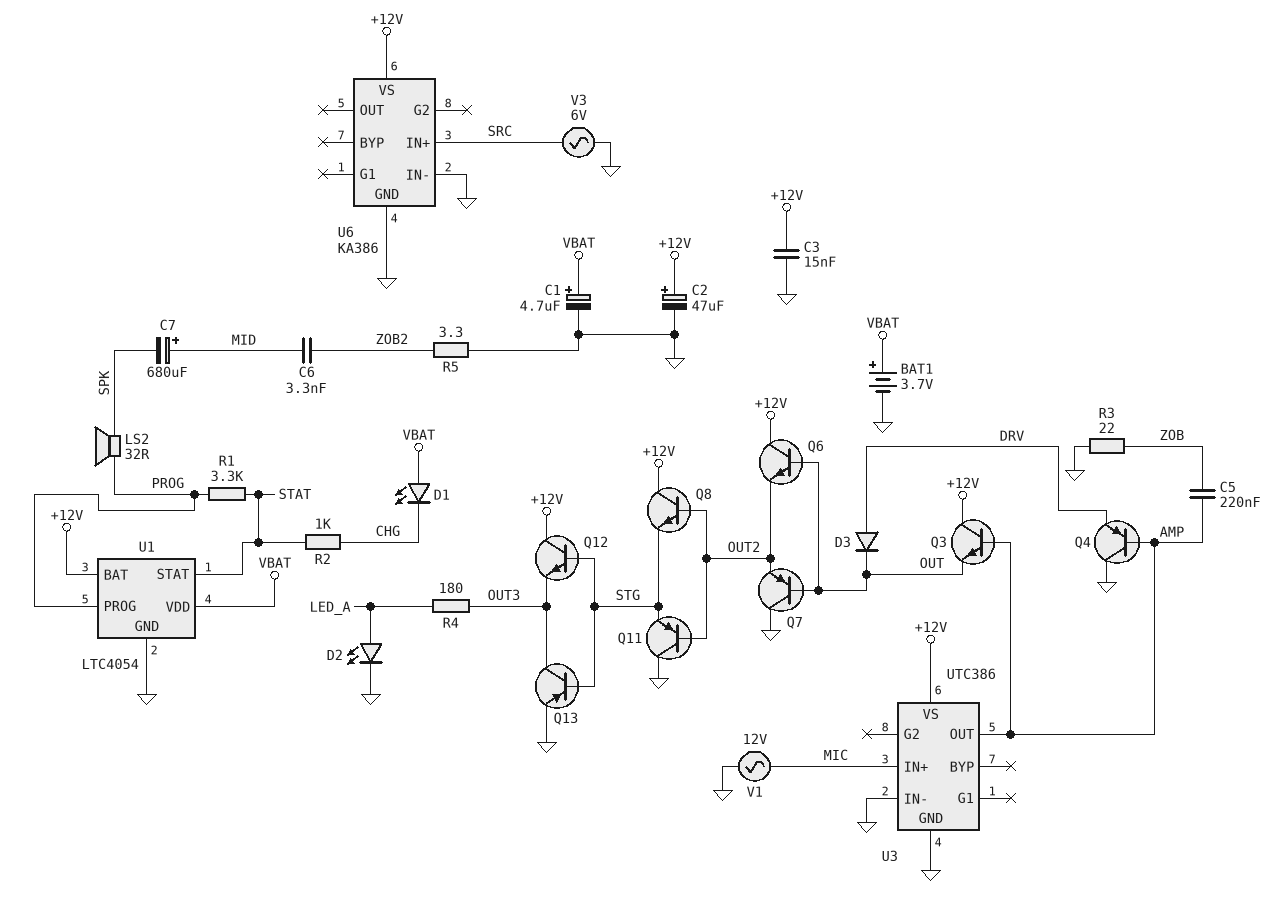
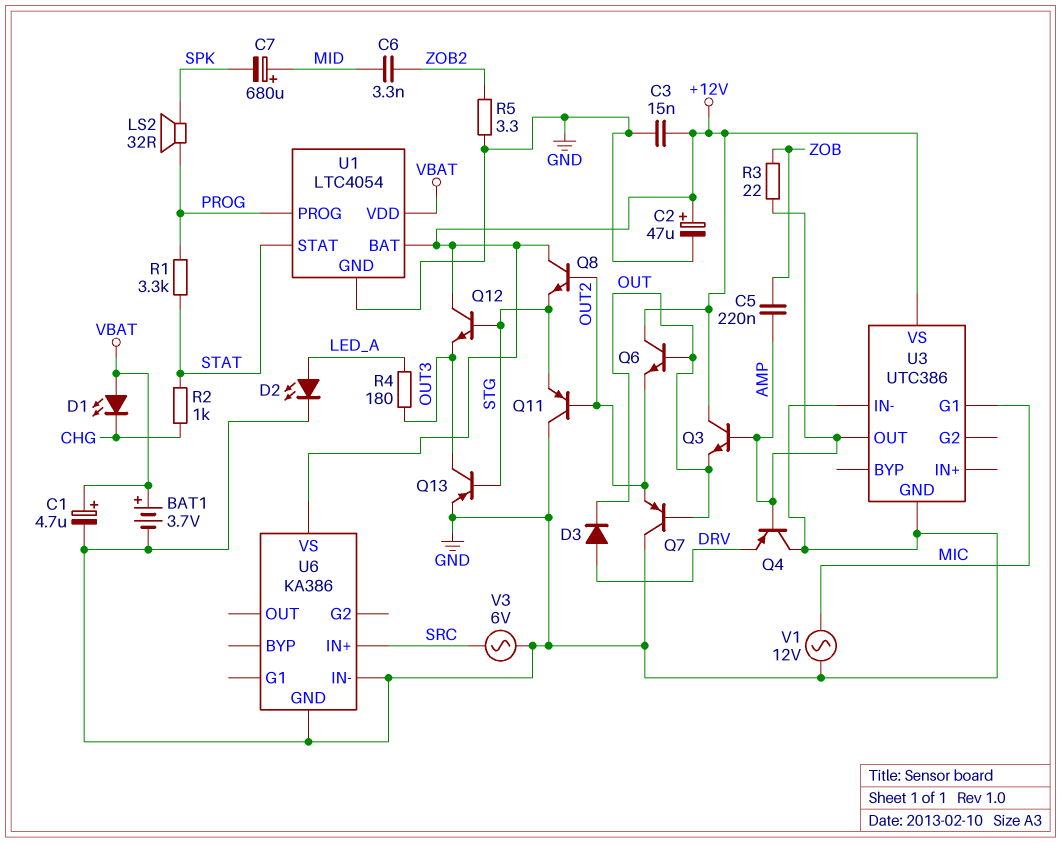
R3: 22 (GND, ZOB) -> 22 (AMP, ZOB)
U3 pin G1: none -> MIC
U3 pin IN+: MIC -> none

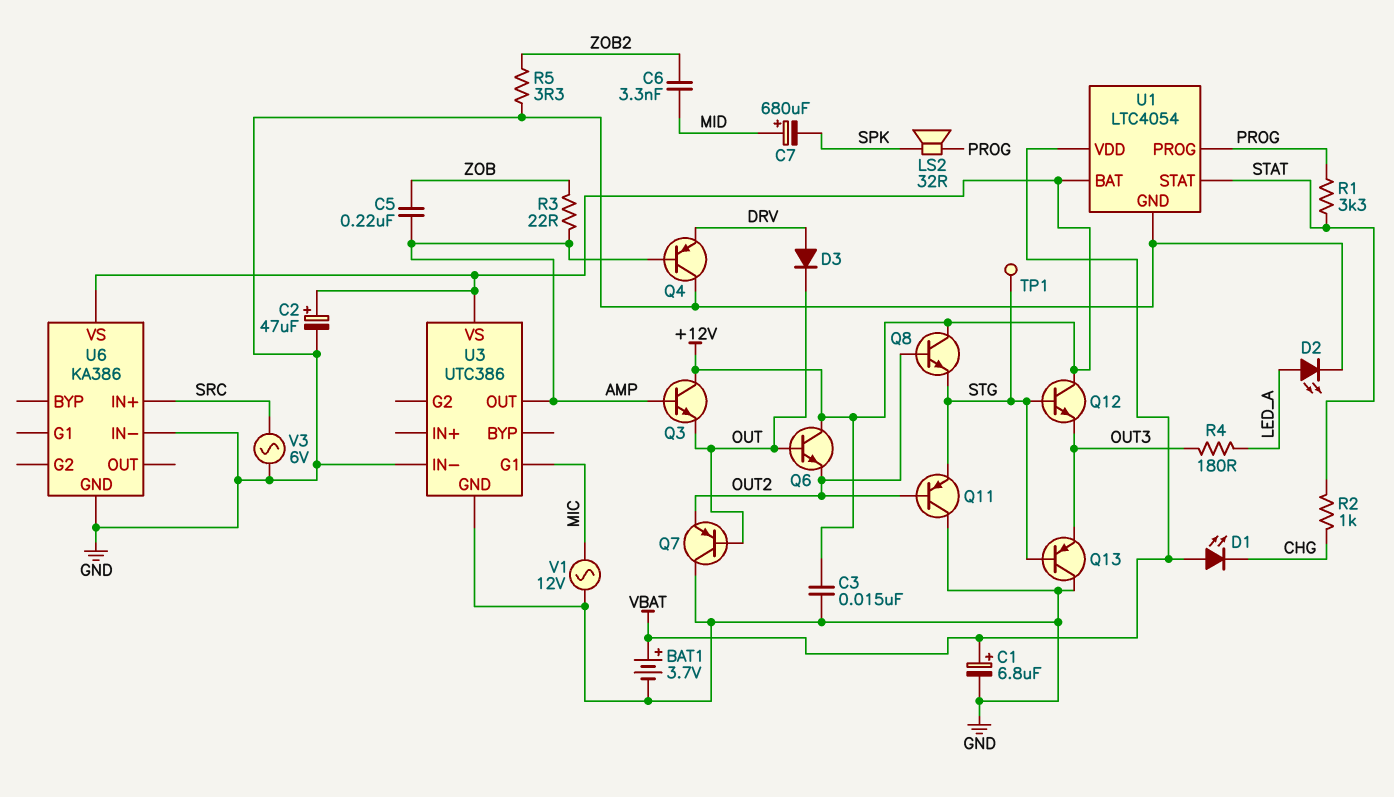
C1: 4.7uF (plus VBAT, minus GND) -> 6.8uF (plus VBAT, minus GND)
Q13: PNP (B STG, C OUT3, E GND) -> PNP (B STG, C GND, E OUT3)
TP1: none -> test point (STG)

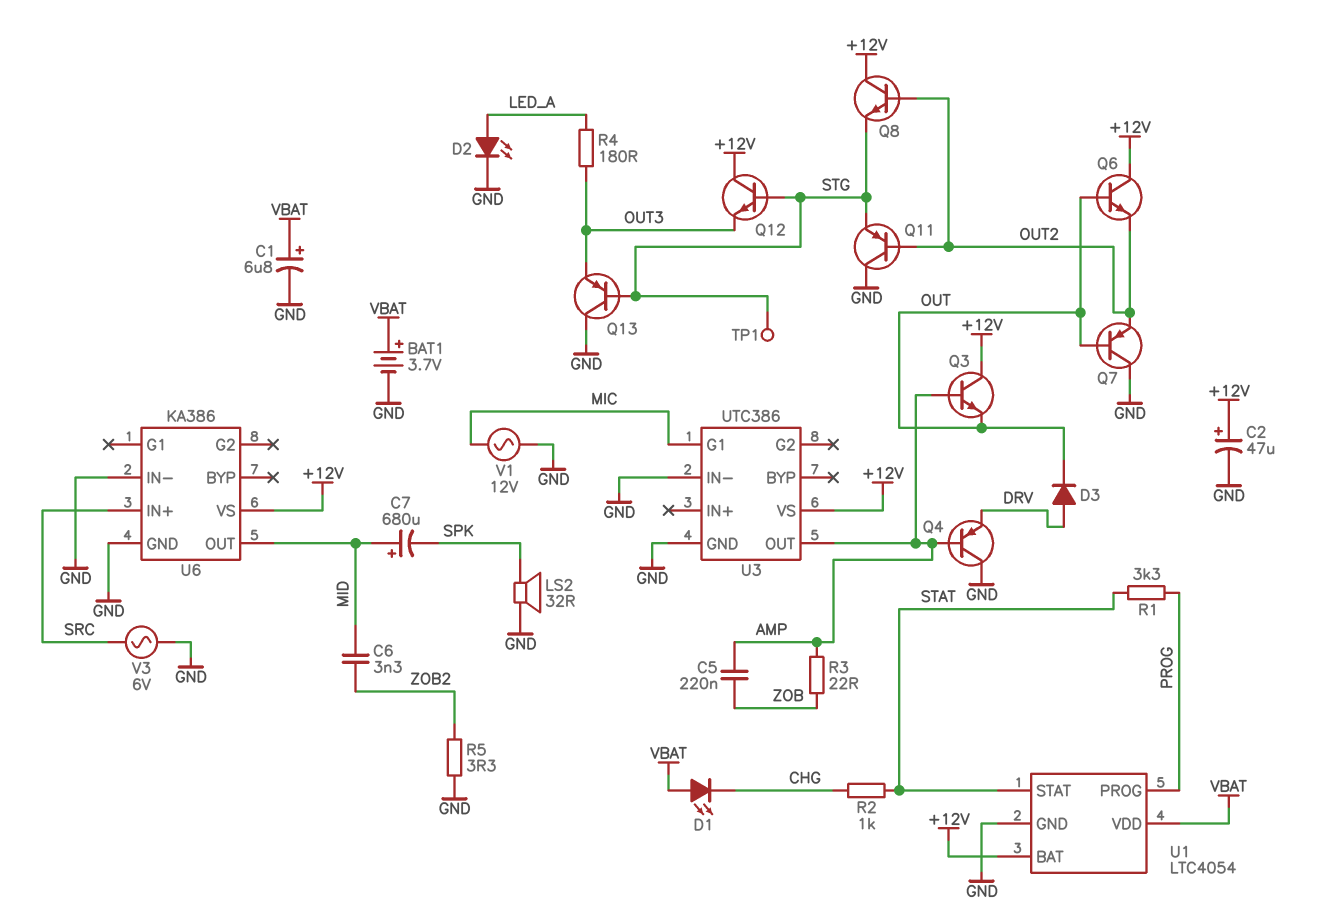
C3: 15nF (+12V, GND) -> none
LS2: speaker 32R (PROG, SPK) -> speaker 32R (GND, SPK)
U6 pin OUT: none -> MID

